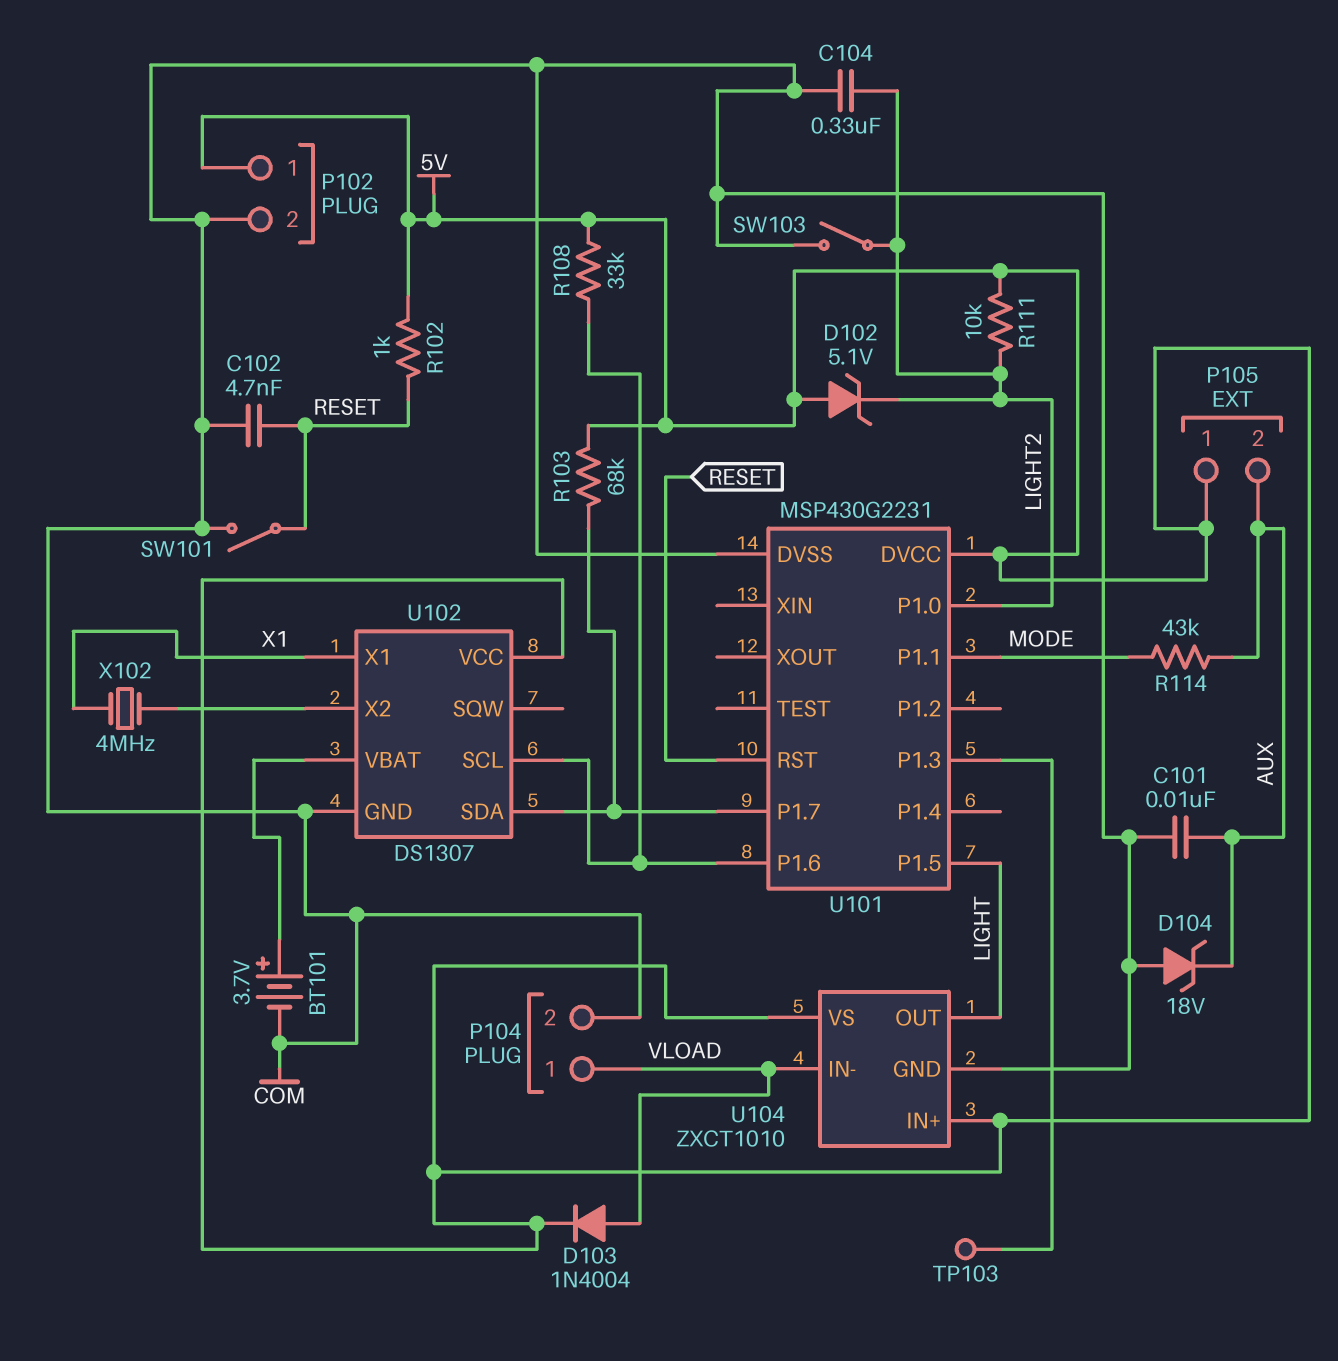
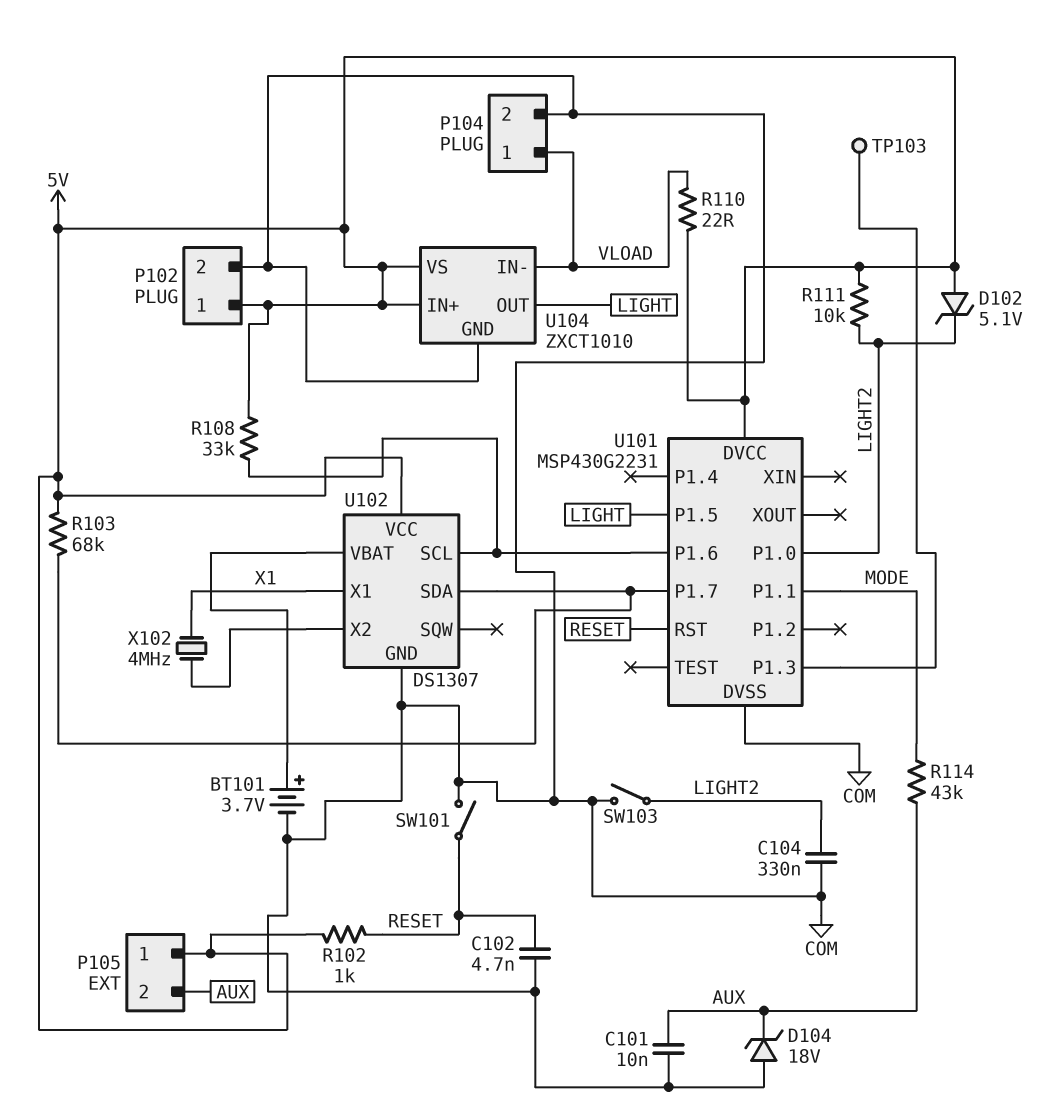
D103: diode 1N4004 (A VLOAD, K 5V) -> none
R110: none -> 22 (5V, VLOAD)

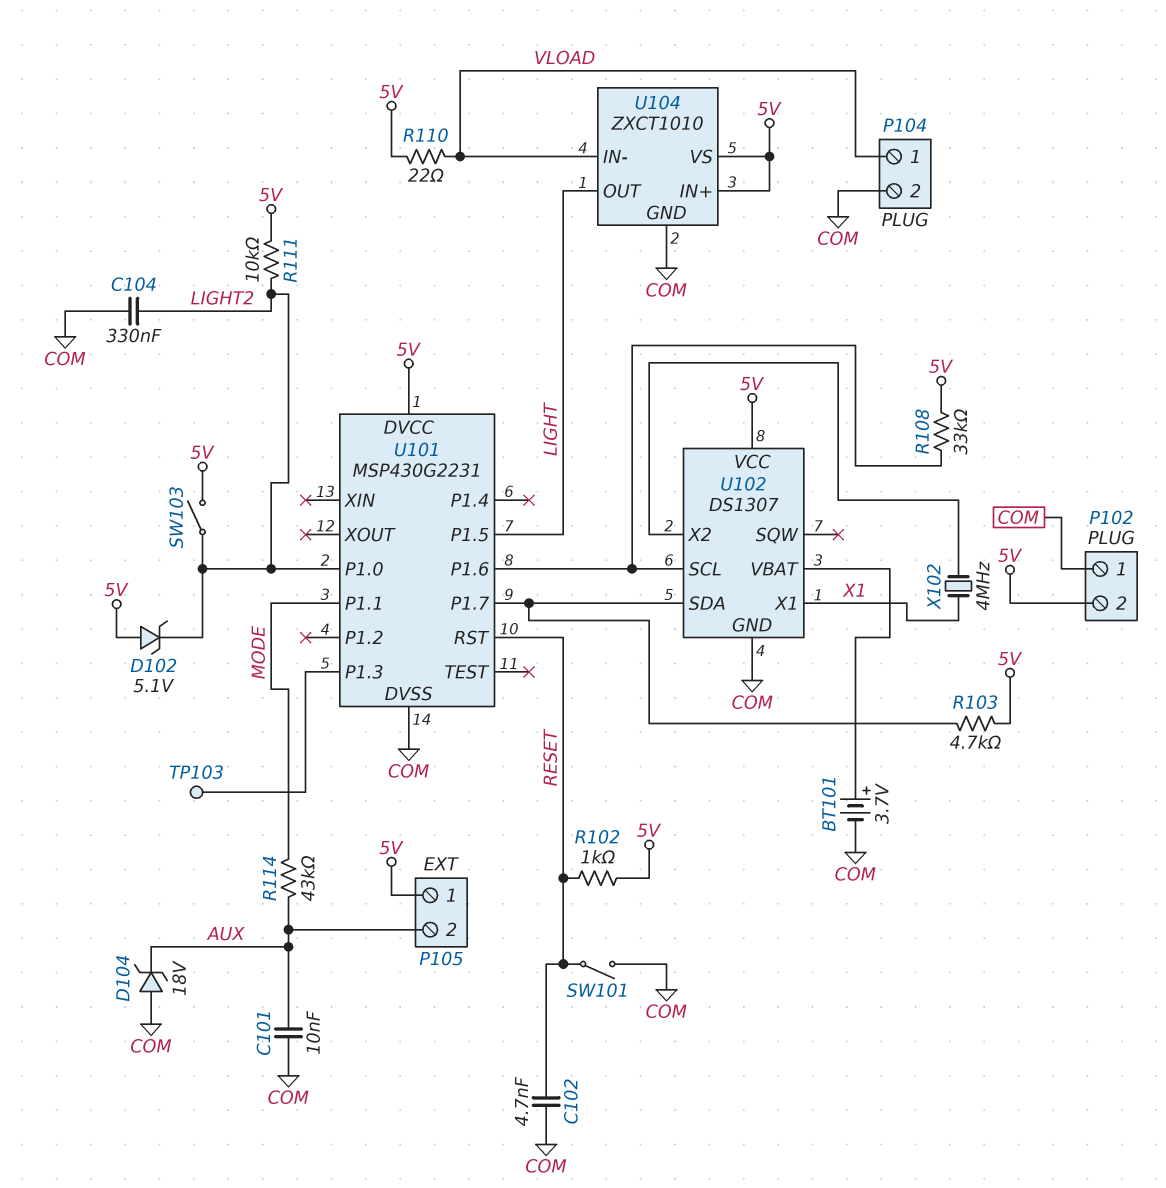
P102 pin 1: 5V -> COM
P102 pin 2: COM -> 5V
R103: 68k (5V, U101/P1.7) -> 4.7k (5V, U101/P1.7)
SW103: switch (COM, LIGHT2) -> switch (5V, LIGHT2)

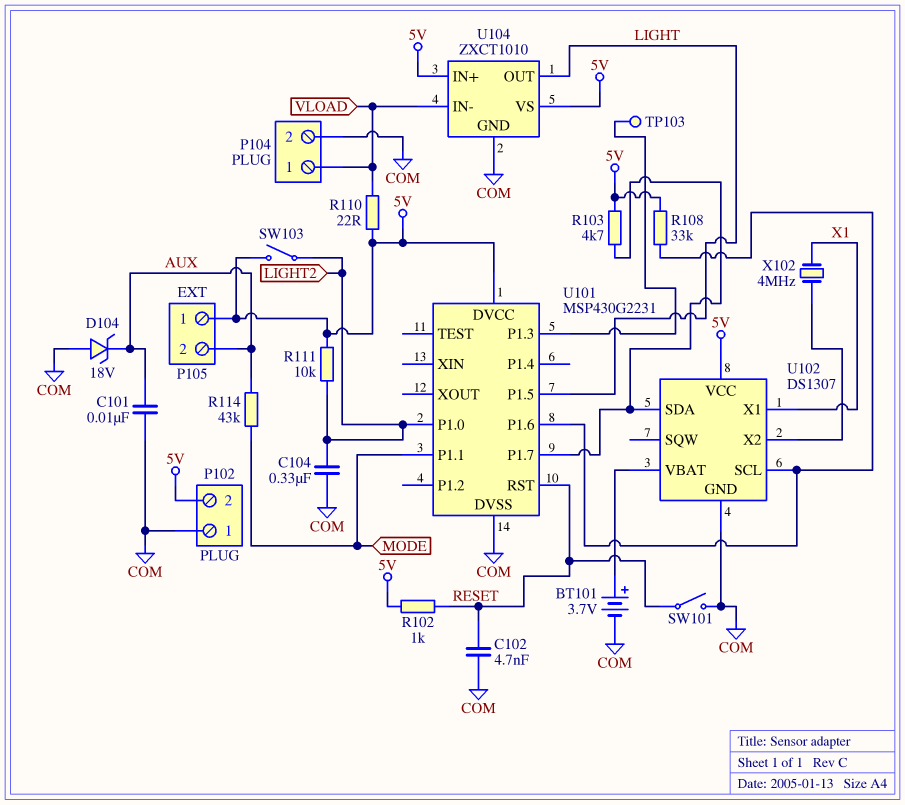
D102: zener 5.1V (A 5V, K LIGHT2) -> none

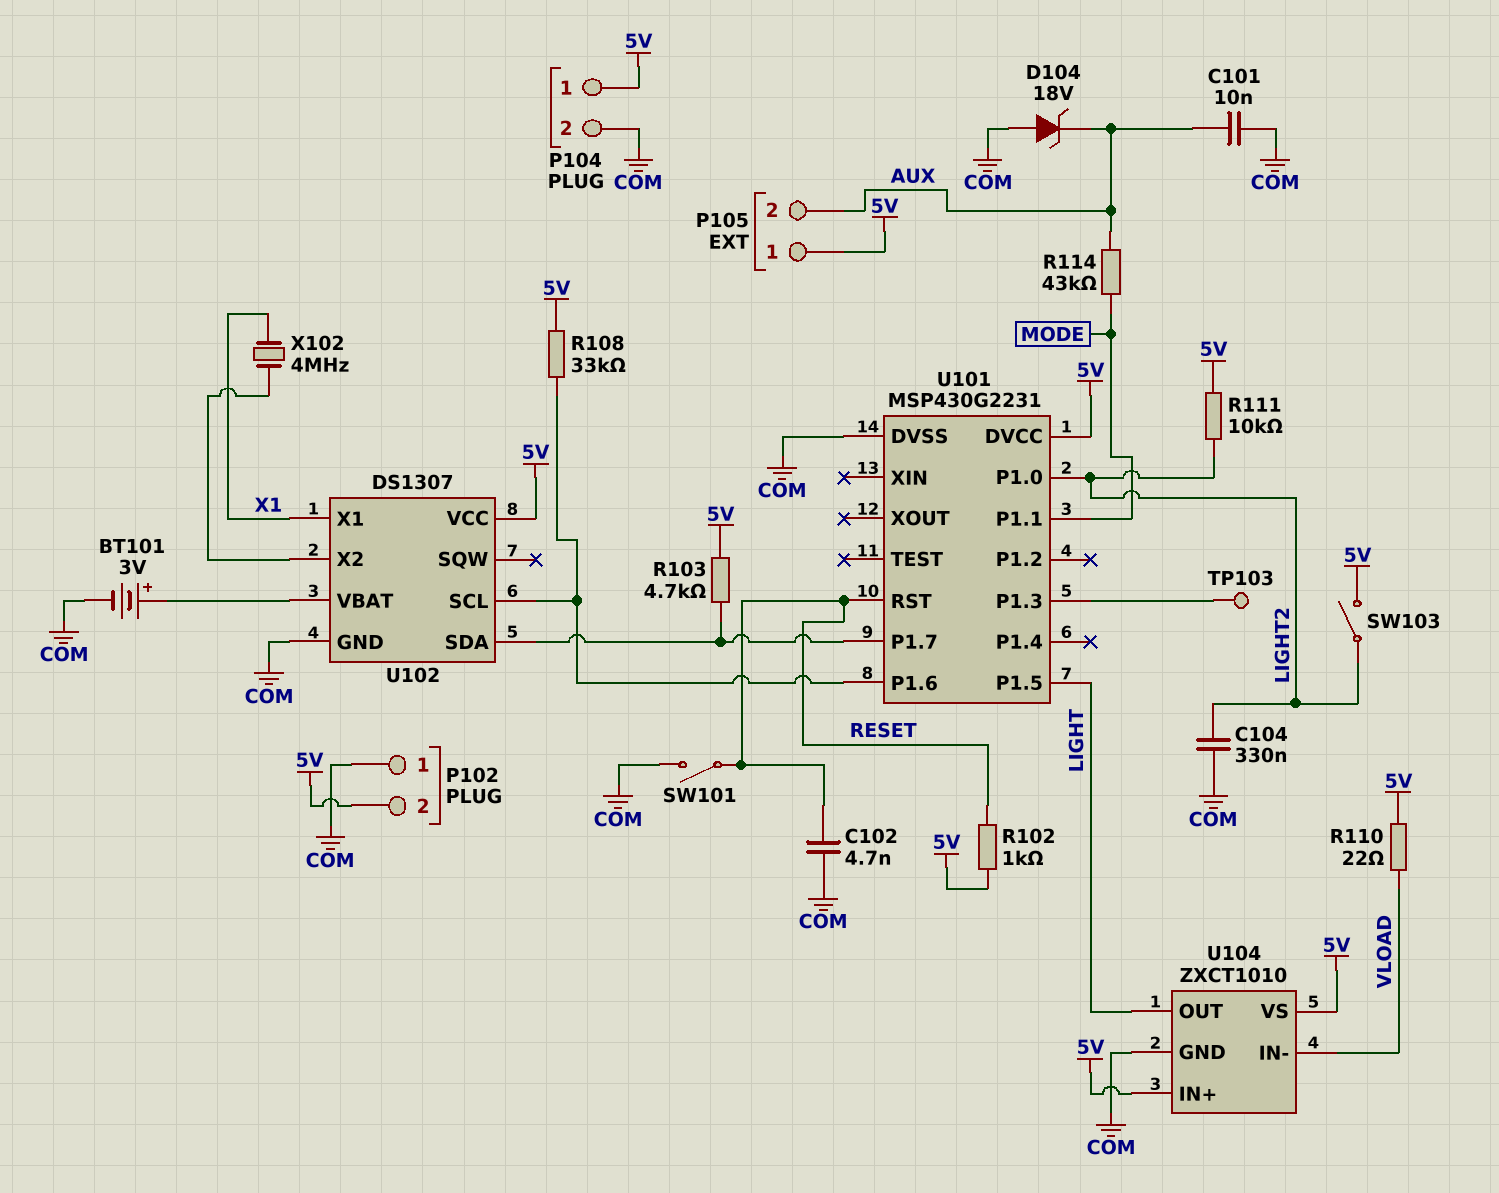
BT101: 3.7V (plus U102/VBAT, minus COM) -> 3V (plus U102/VBAT, minus COM)
P104 pin 1: VLOAD -> 5V

